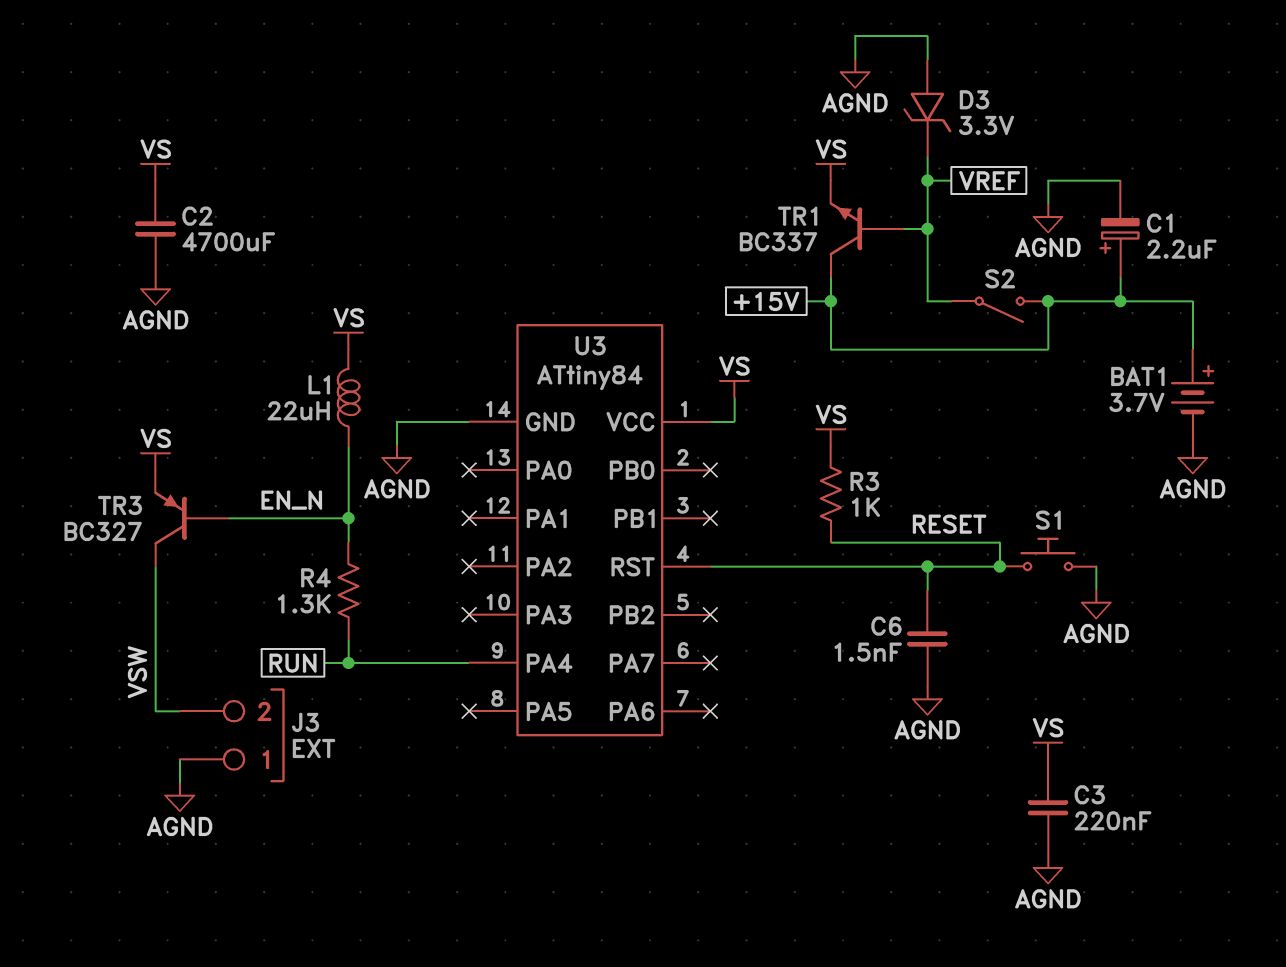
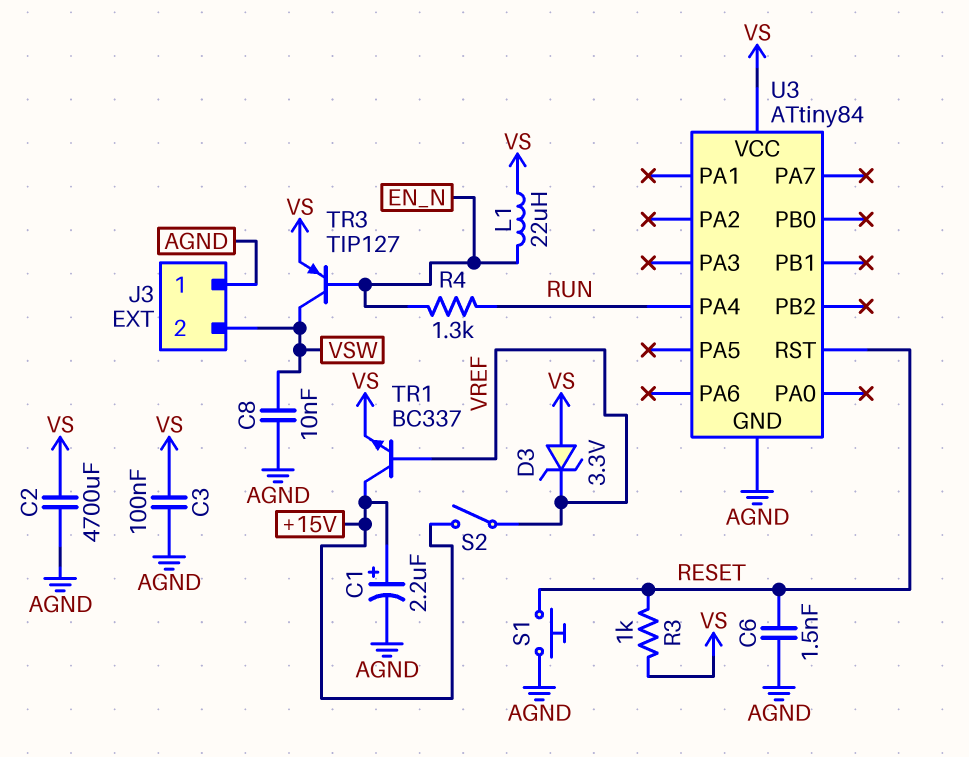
BAT1: 3.7V (plus +15V, minus AGND) -> none
C3: 220nF (AGND, VS) -> 100nF (AGND, VS)
C8: none -> 10nF (AGND, VSW)
D3: zener 3.3V (A AGND, K VREF) -> zener 3.3V (A VS, K VREF)
TR3: PNP BC327 (B EN_N, C VSW, E VS) -> PNP TIP127 (B EN_N, C VSW, E VS)

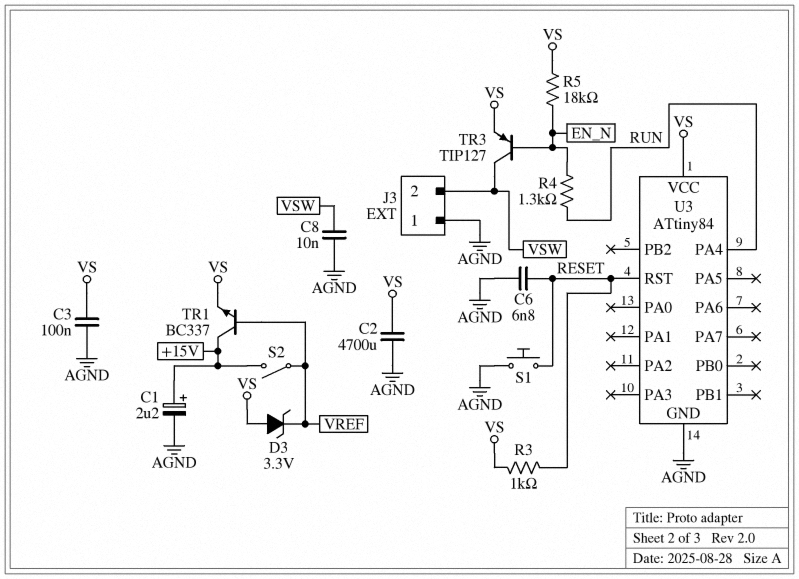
C6: 1.5nF (AGND, RESET) -> 6.8nF (AGND, RESET)
L1: 22uH (EN_N, VS) -> none
R5: none -> 18k (EN_N, VS)

